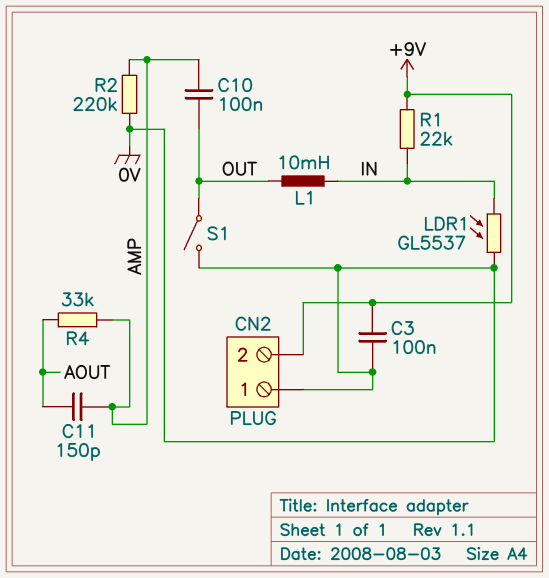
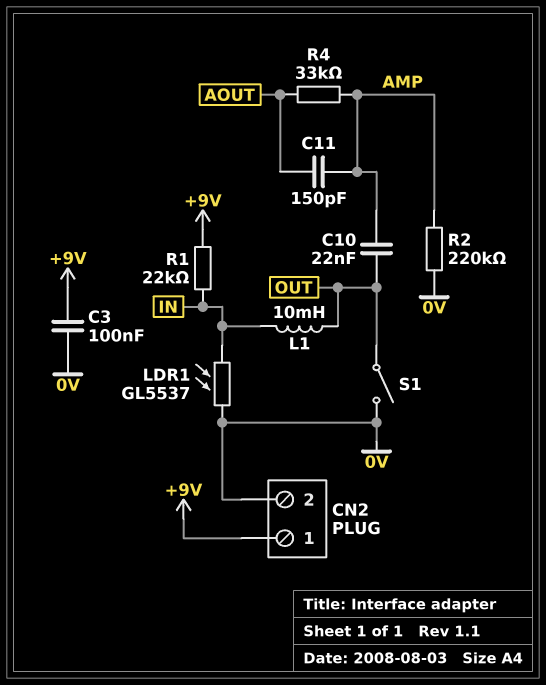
C10: 100nF (AMP, OUT) -> 22nF (AMP, OUT)
CN2 pin 1: 0V -> +9V
CN2 pin 2: +9V -> 0V

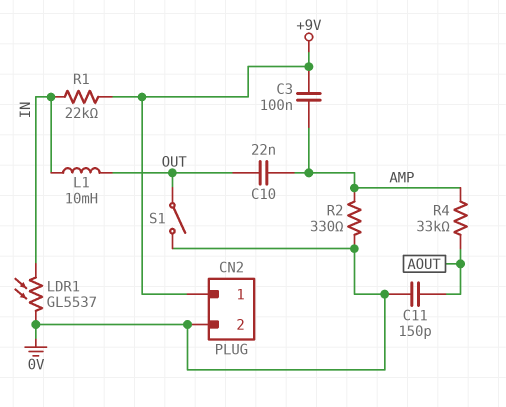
C3: 100nF (+9V, 0V) -> 100nF (+9V, AMP)
C11: 150pF (AMP, AOUT) -> 150pF (0V, AOUT)
R2: 220k (0V, AMP) -> 330 (0V, AMP)

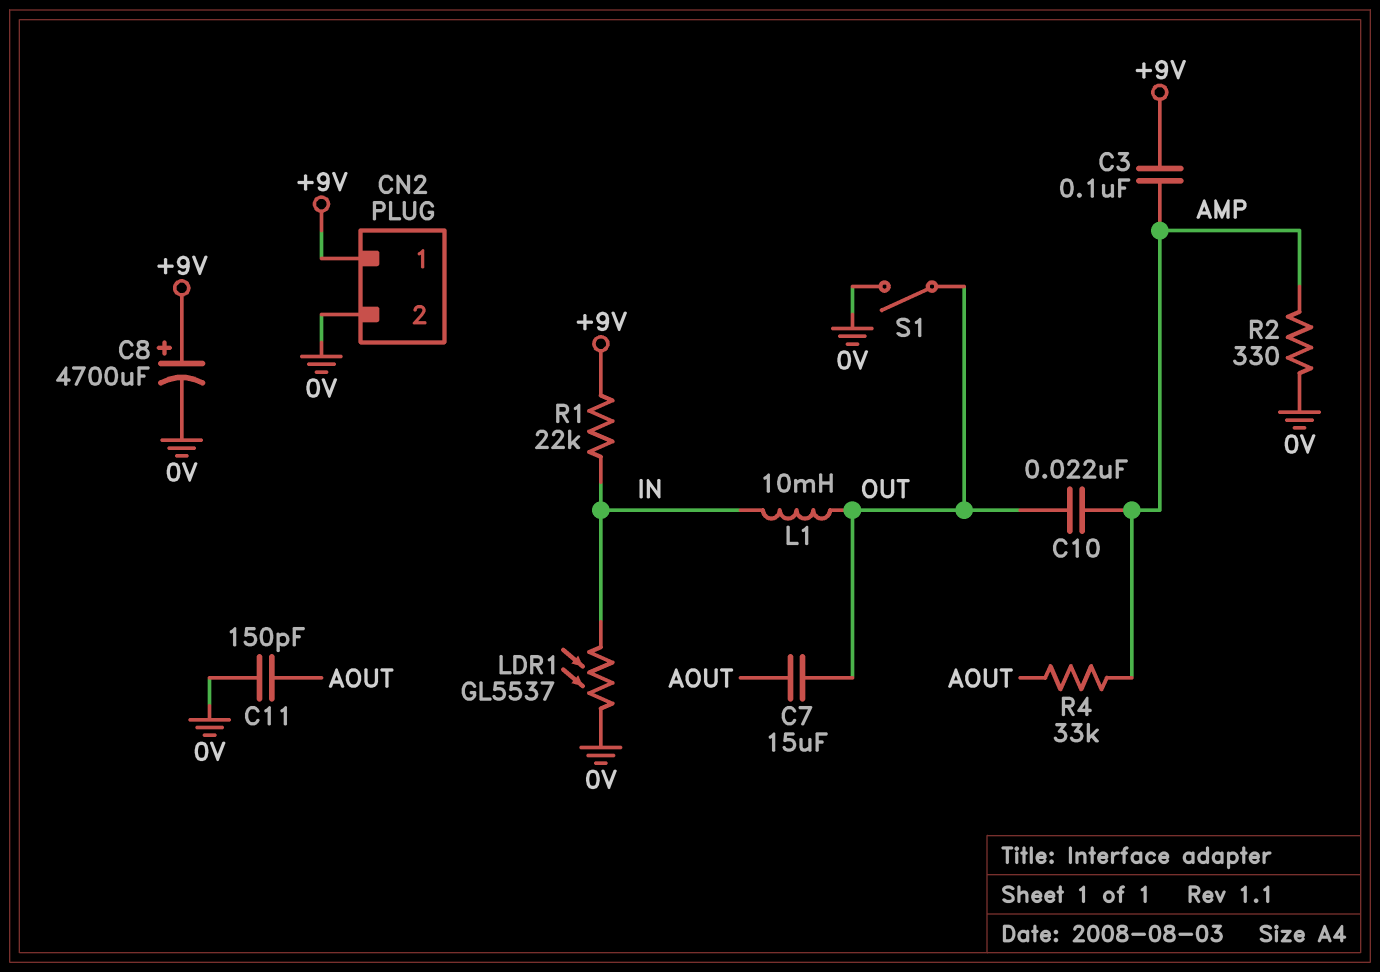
C7: none -> 15uF (AOUT, OUT)
C8: none -> 4700uF (plus +9V, minus 0V)

